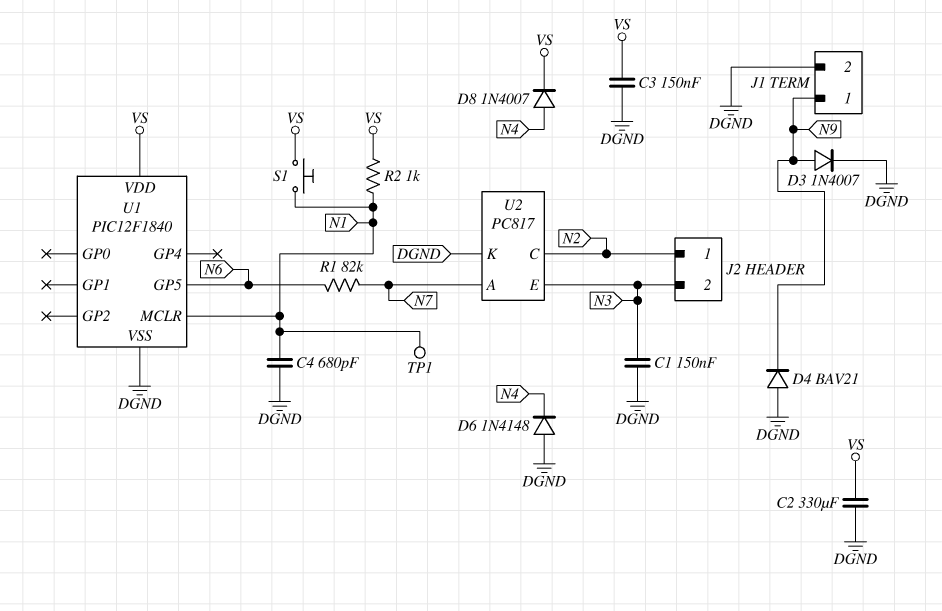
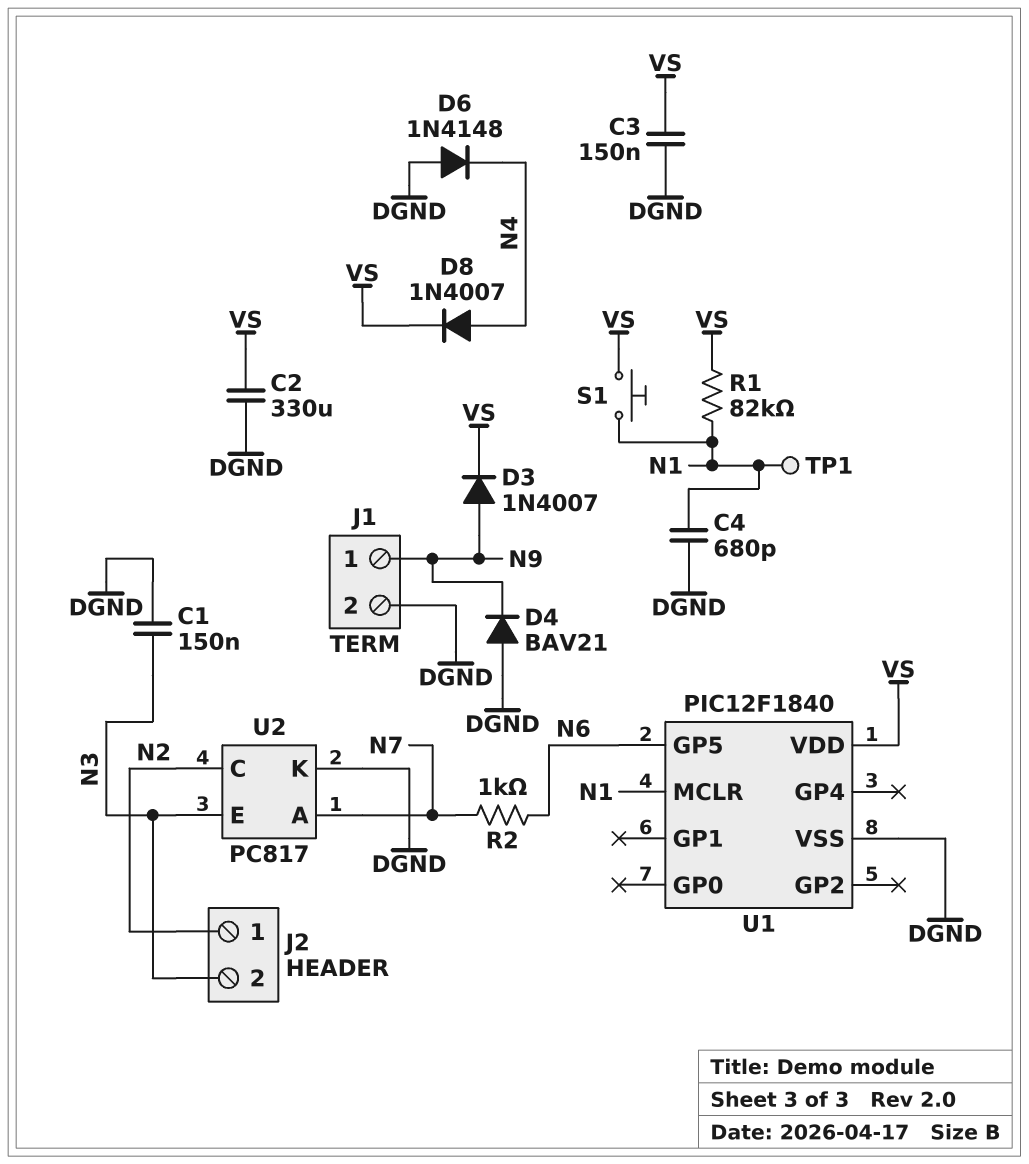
D3: diode 1N4007 (A N9, K DGND) -> diode 1N4007 (A N9, K VS)
R1: 82k (N6, N7) -> 82k (N1, VS)
R2: 1k (N1, VS) -> 1k (N6, N7)

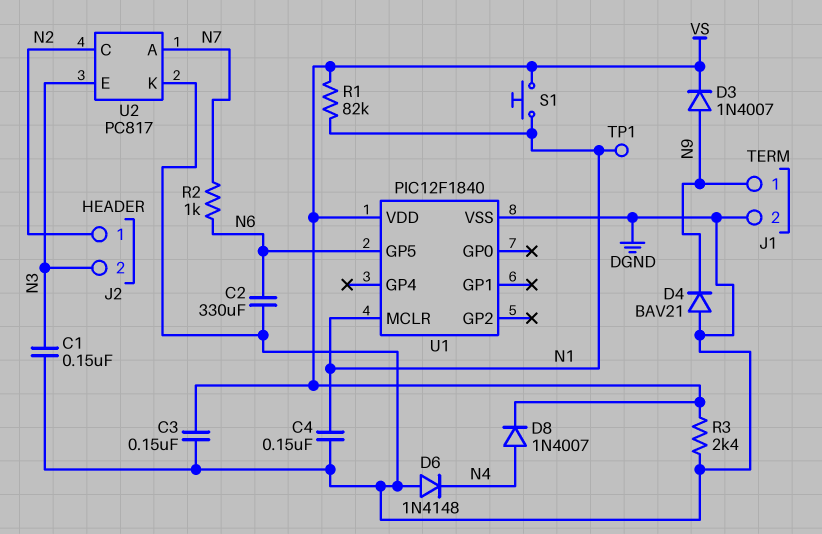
C2: 330uF (DGND, VS) -> 330uF (DGND, N6)
C4: 680pF (DGND, N1) -> 150nF (DGND, N1)
R3: none -> 2.4k (DGND, VS)

